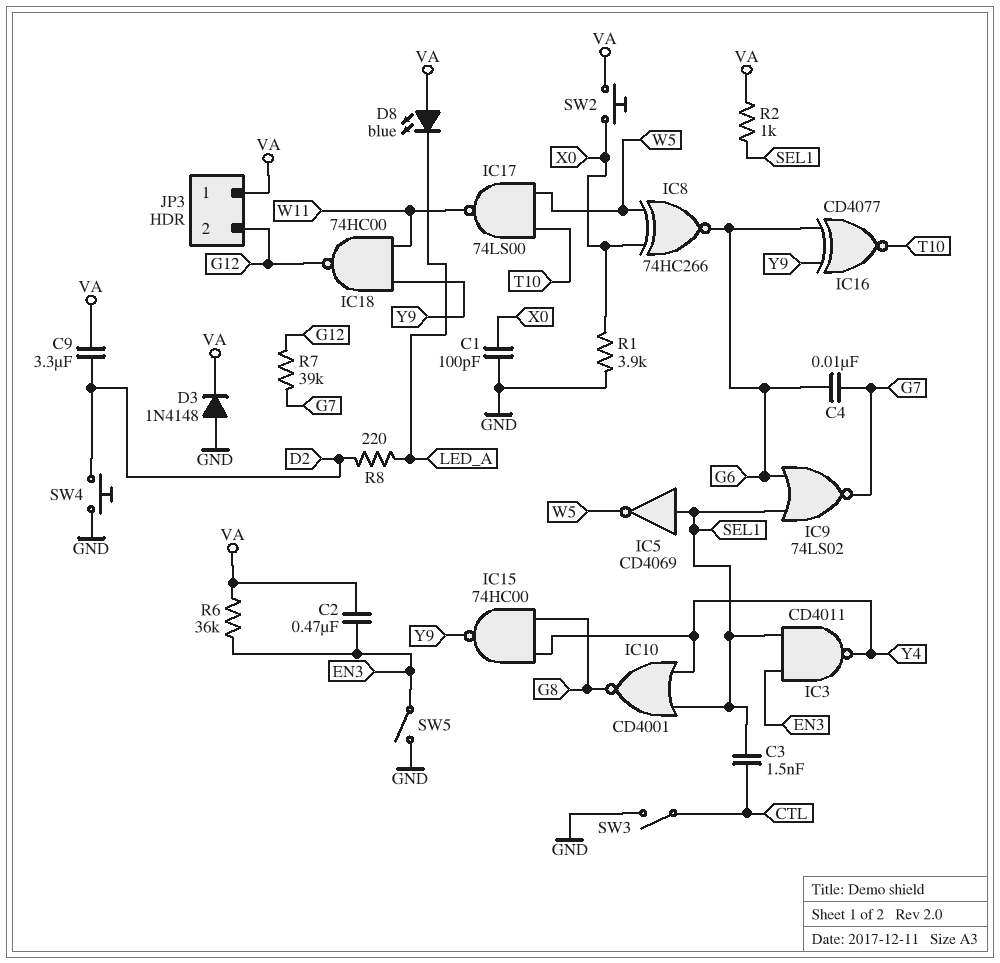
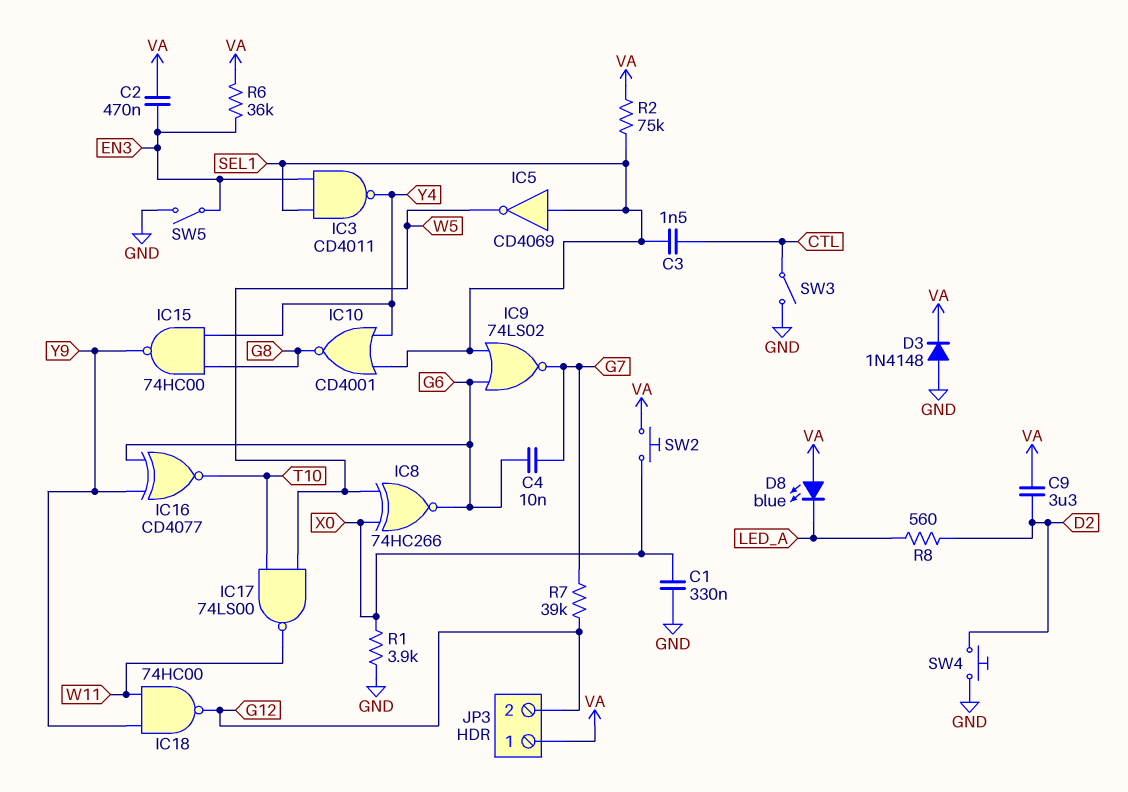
C1: 100pF (GND, X0) -> 330nF (GND, X0)
R2: 1k (SEL1, VA) -> 75k (SEL1, VA)
R8: 220 (D2, LED_A) -> 560 (D2, LED_A)

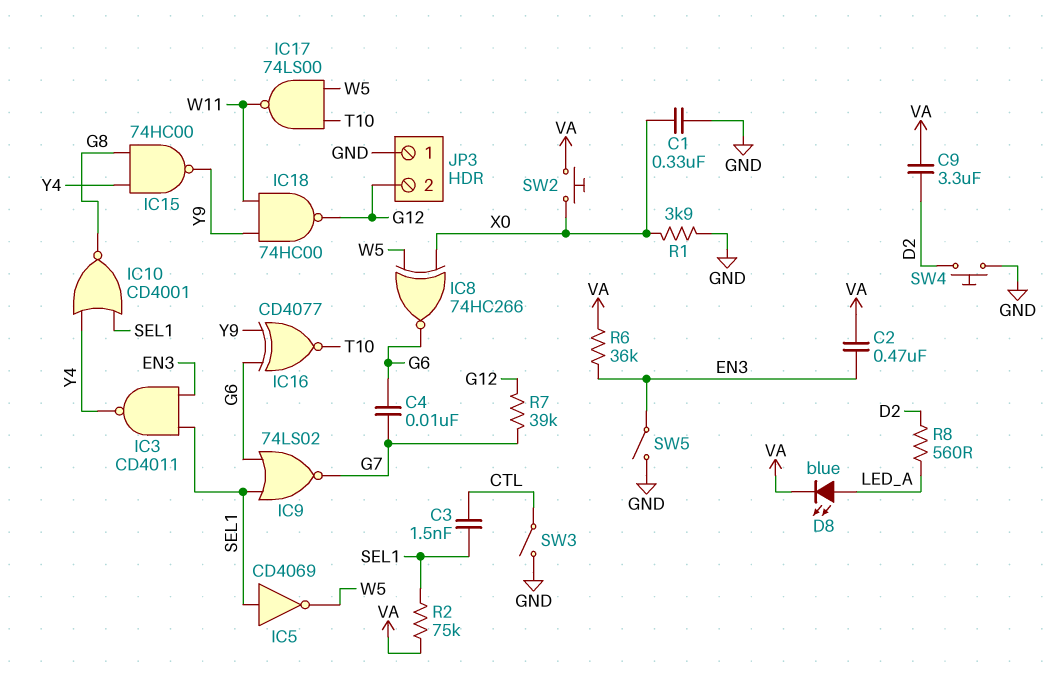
D3: diode 1N4148 (A GND, K VA) -> none
D8: LED blue (A VA, K LED_A) -> LED blue (A LED_A, K VA)
JP3 pin 1: VA -> GND

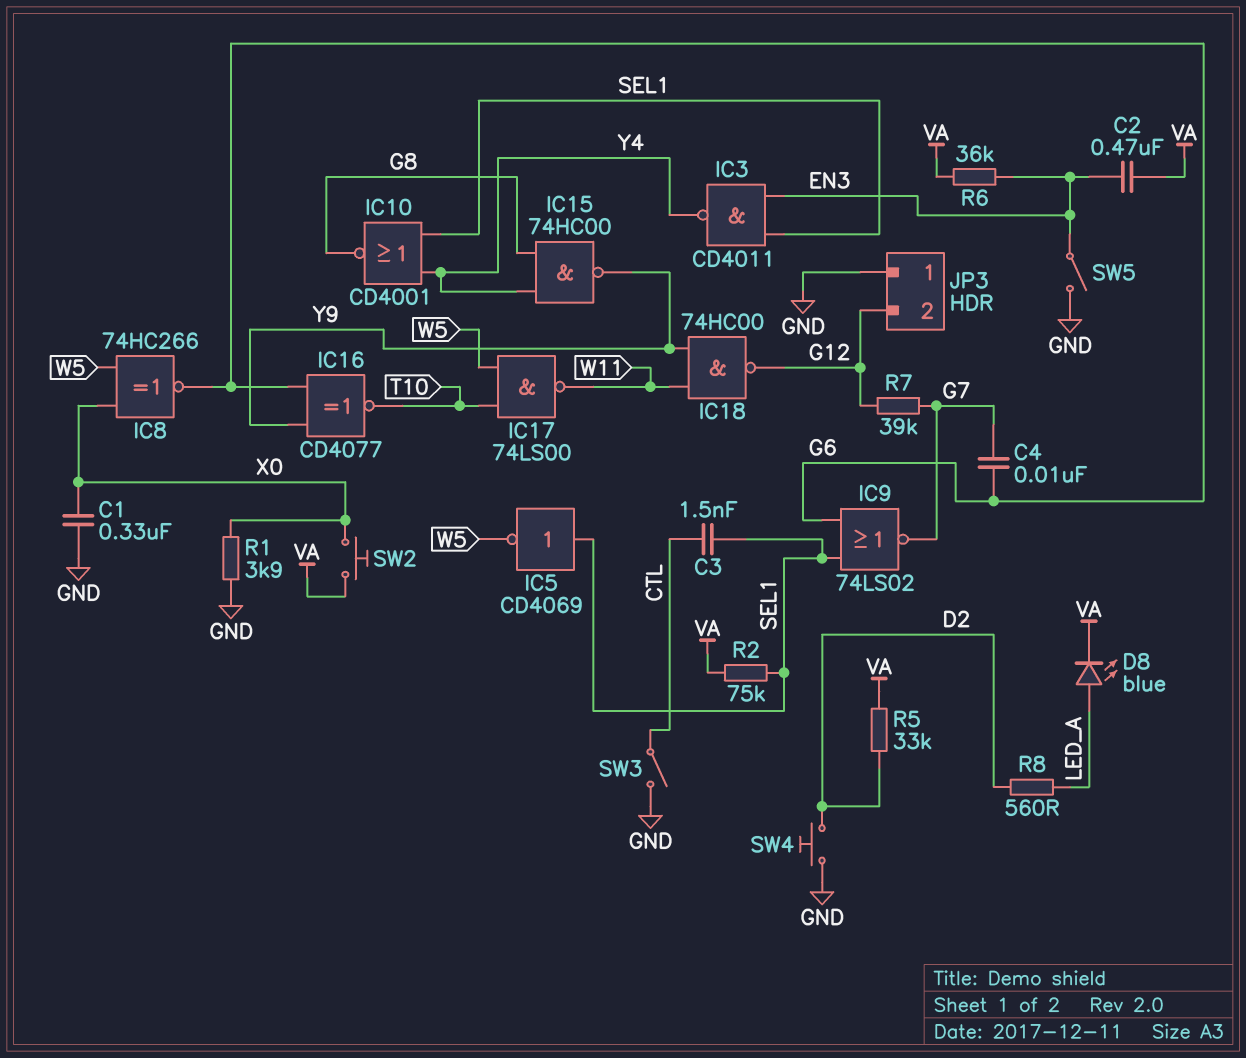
C9: 3.3uF (D2, VA) -> none
R5: none -> 33k (D2, VA)

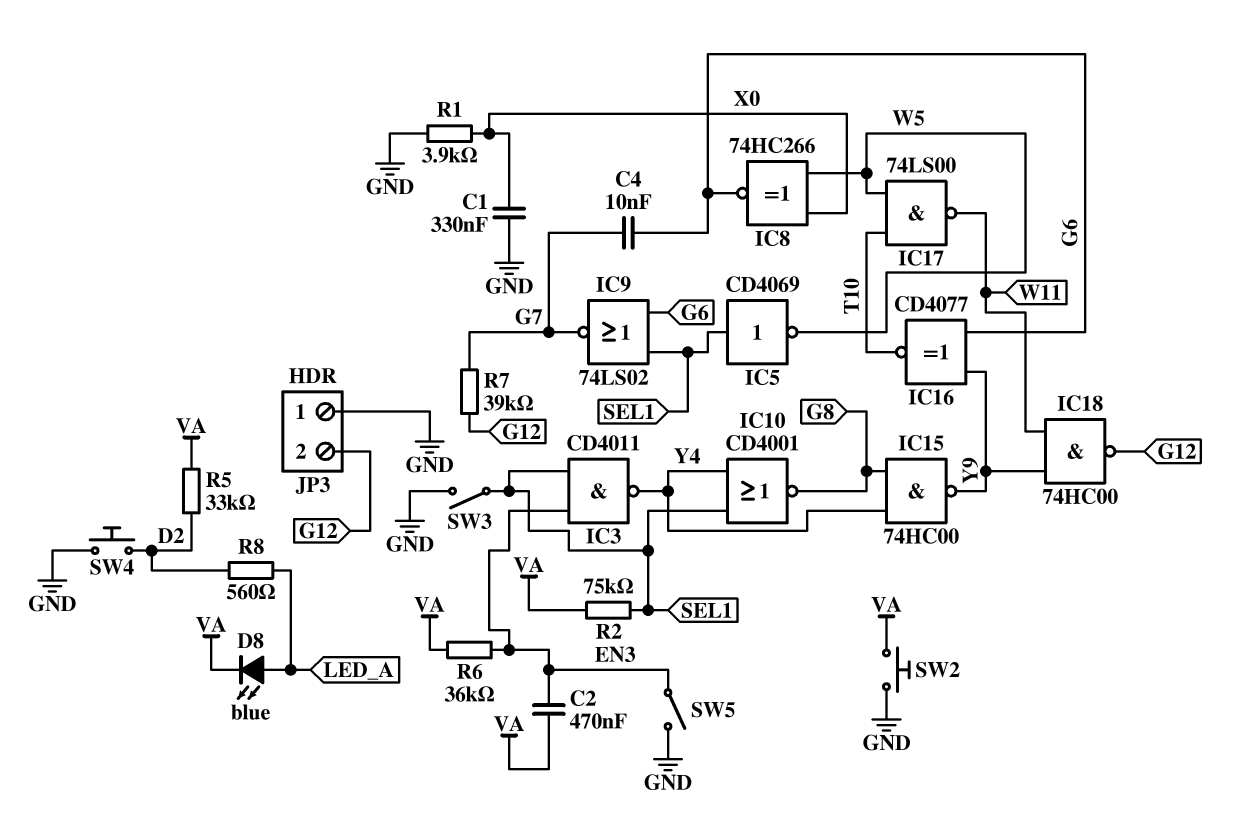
C3: 1.5nF (CTL, SEL1) -> none
SW2: button (VA, X0) -> button (GND, VA)
SW3: switch (CTL, GND) -> switch (GND, SEL1)

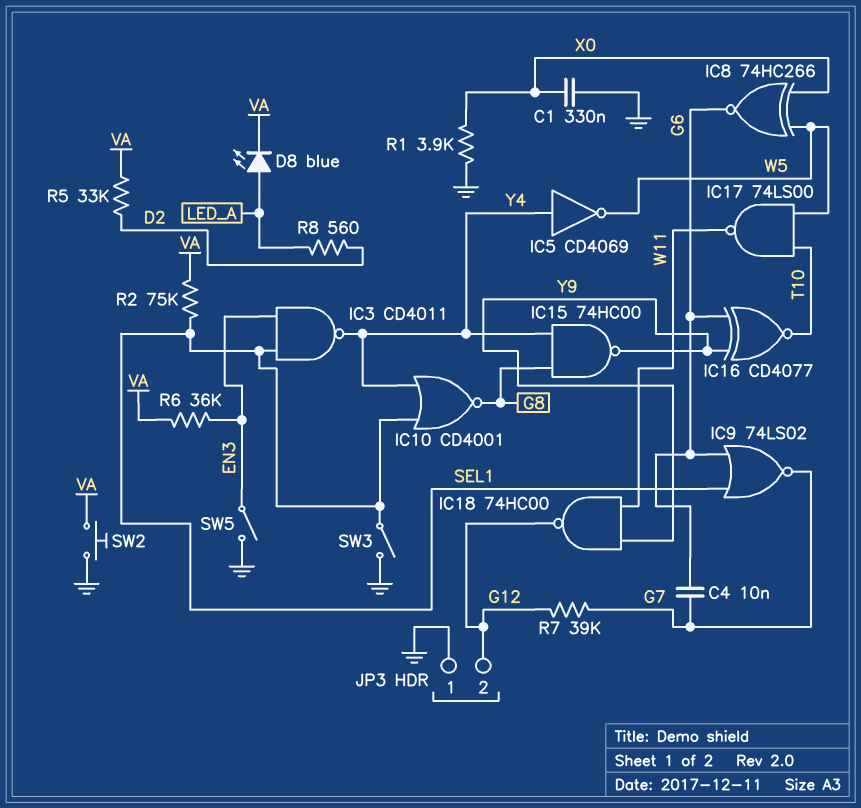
C2: 470nF (EN3, VA) -> none
IC5: NOT CD4069 (in SEL1, out W5) -> NOT CD4069 (in Y4, out W5)
SW4: button (D2, GND) -> none

